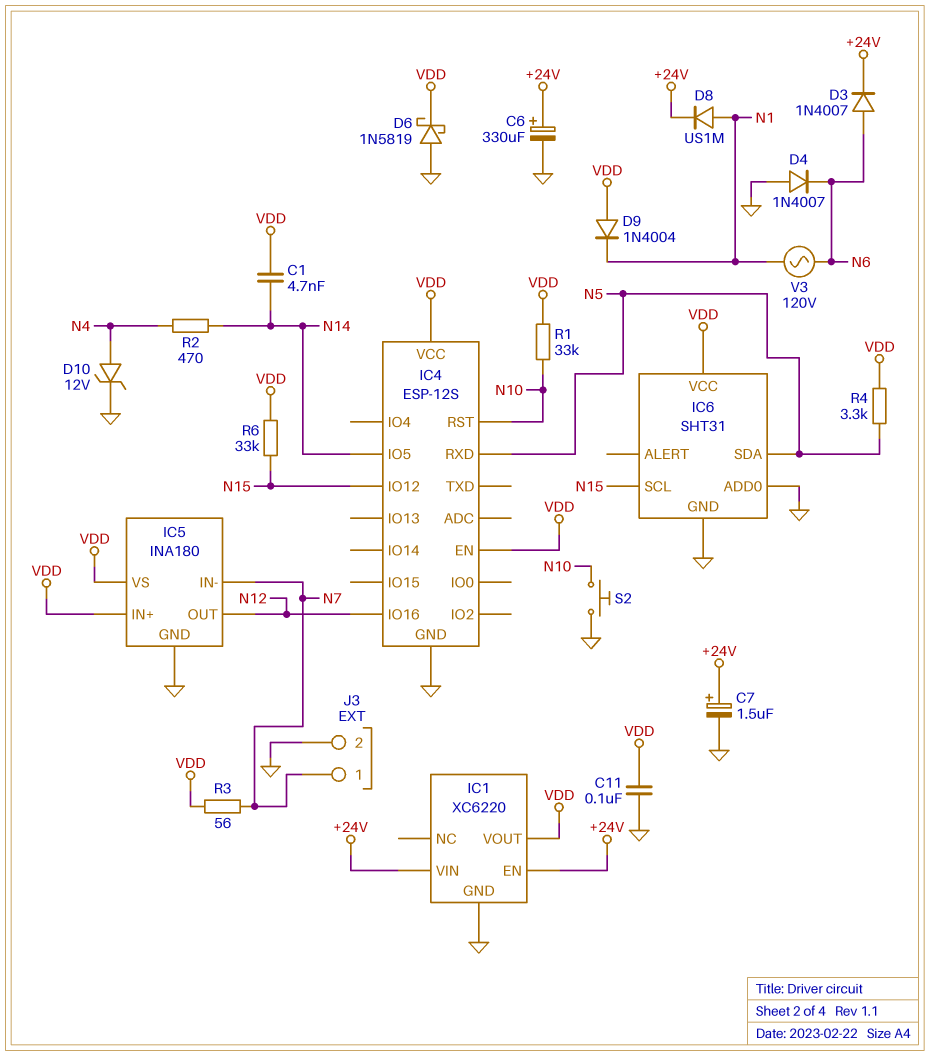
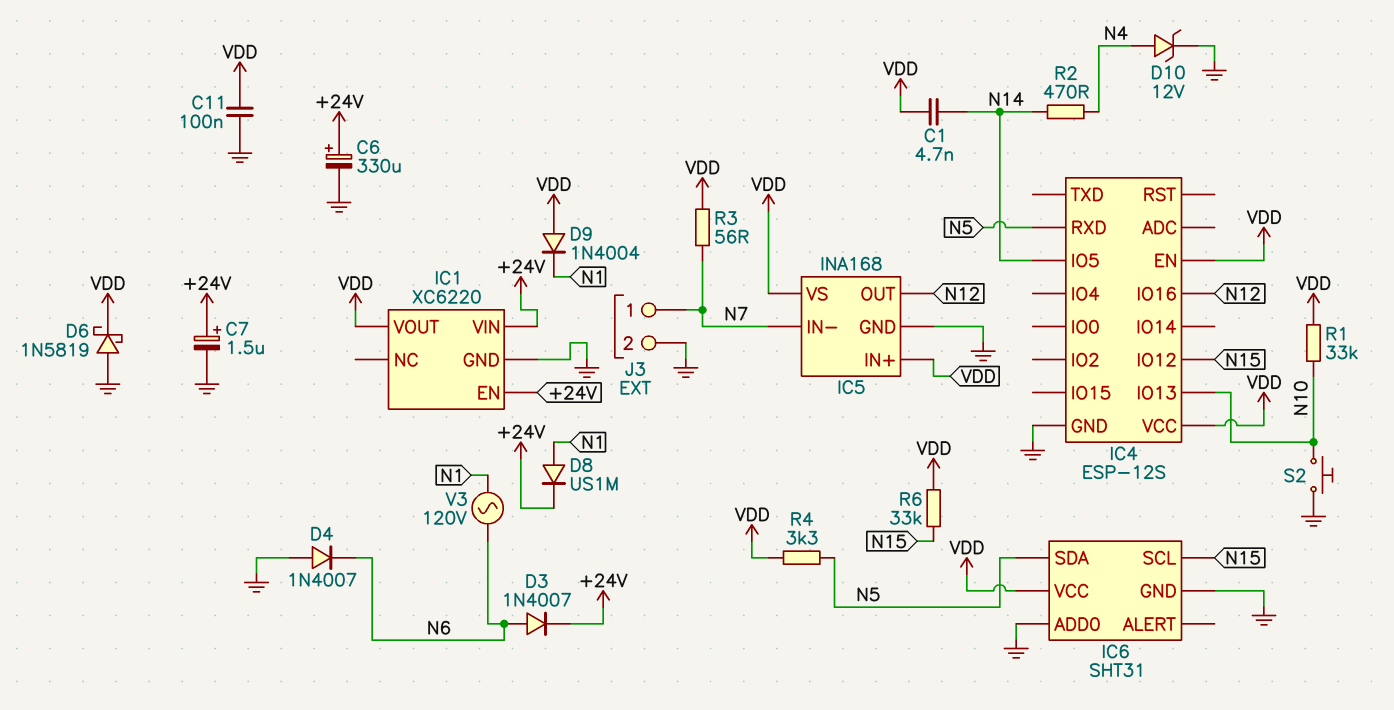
IC4 pin IO13: none -> N10
IC4 pin RST: N10 -> none
IC5: INA180 -> INA168

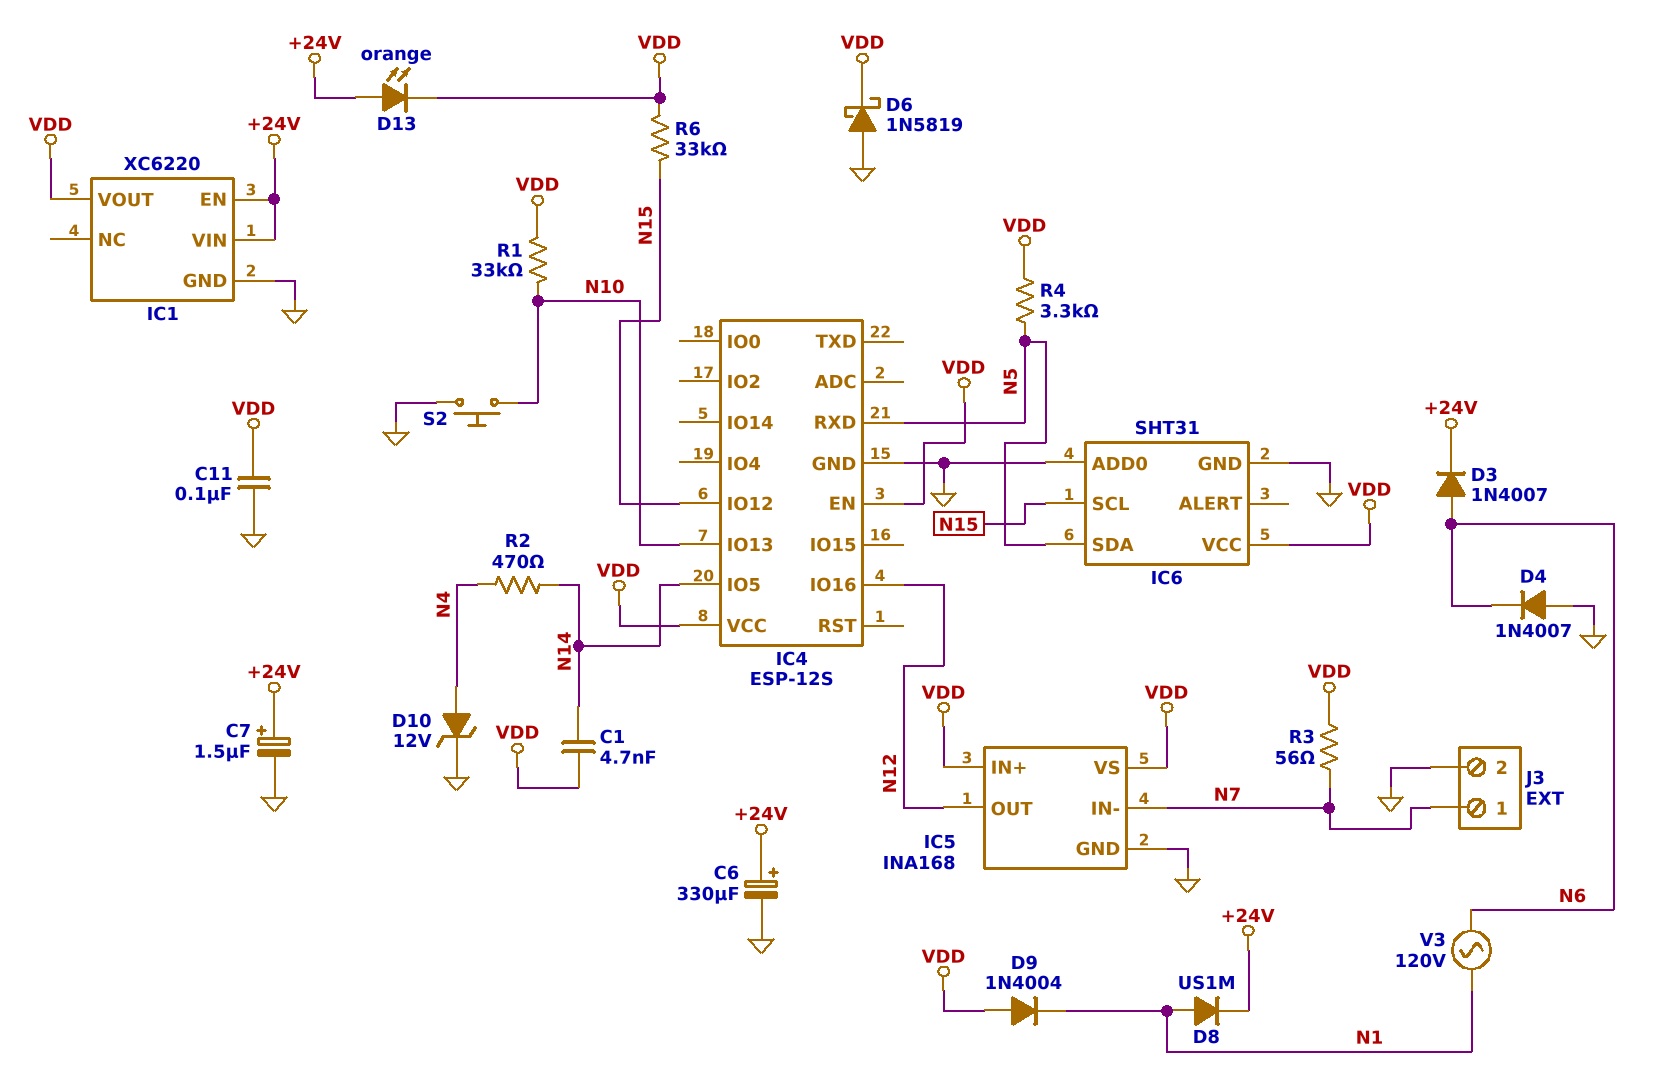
D13: none -> LED orange (A +24V, K VDD)

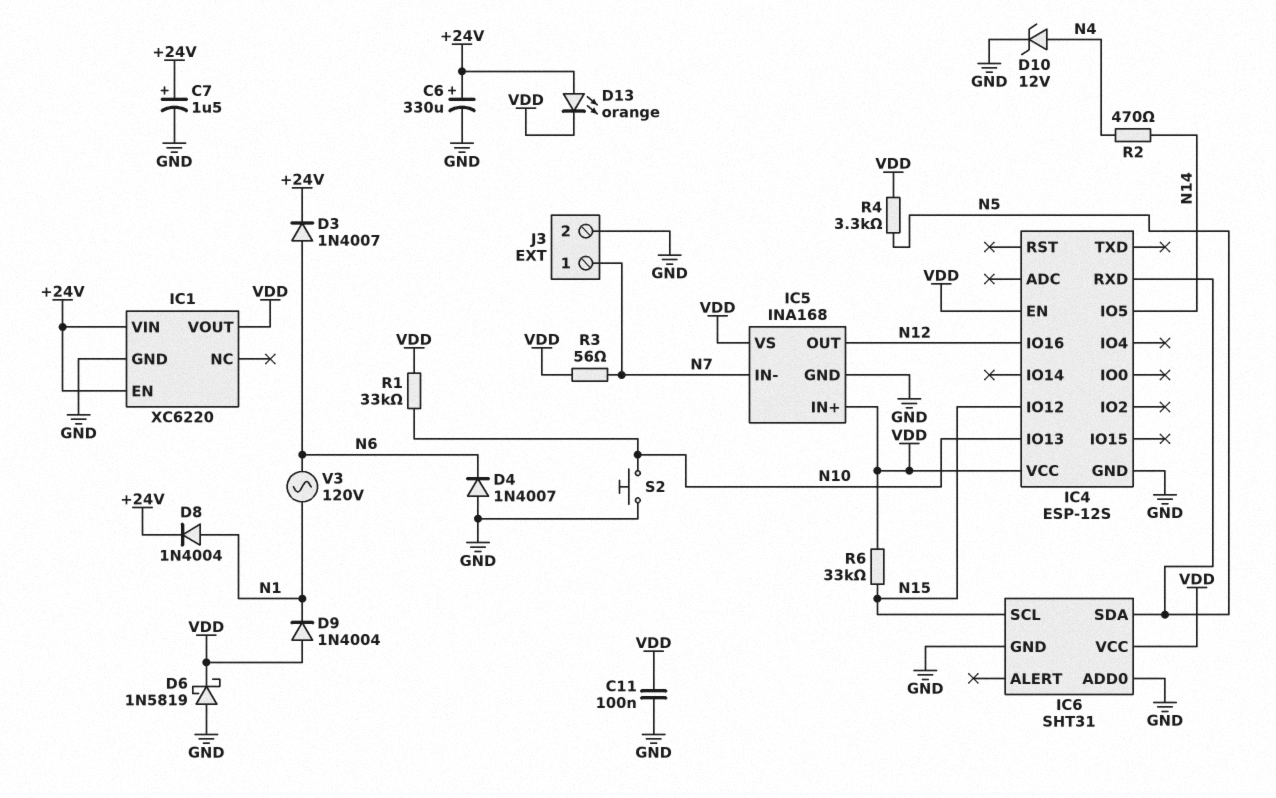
C1: 4.7nF (N14, VDD) -> none
D8: diode US1M (A N1, K +24V) -> diode 1N4004 (A N1, K +24V)

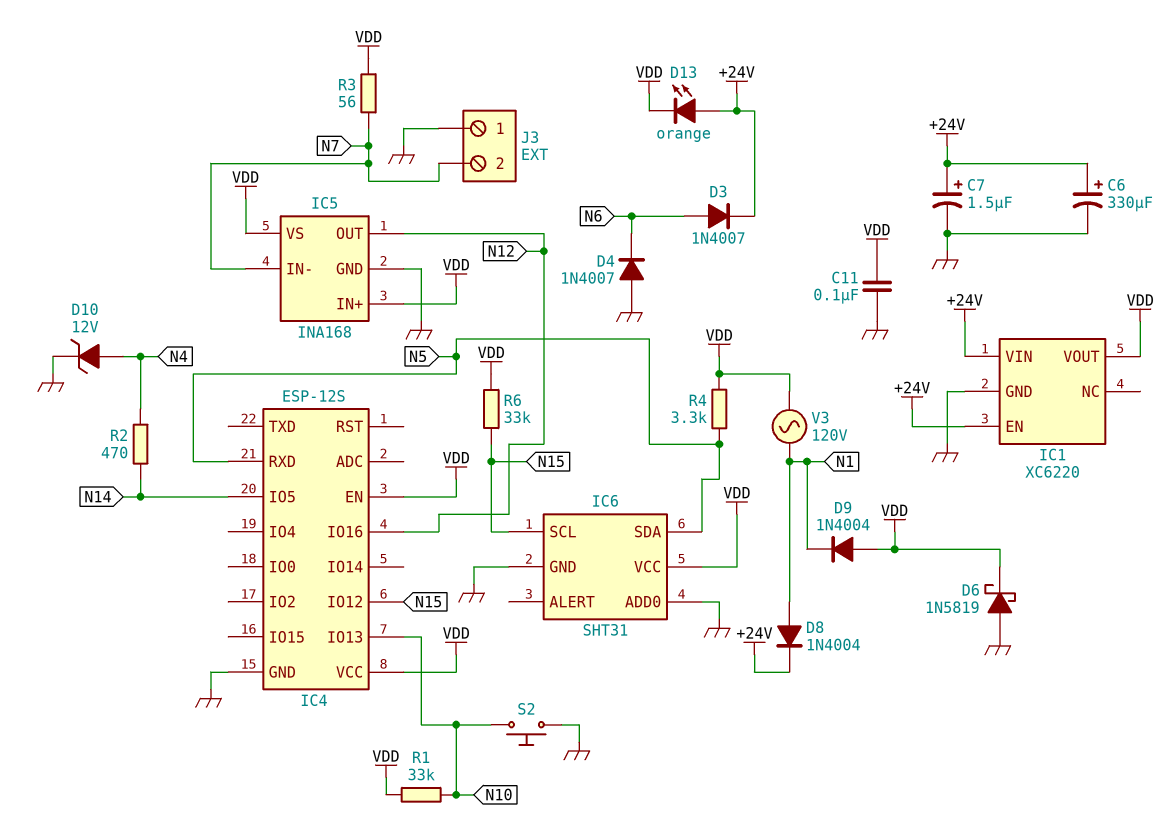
J3 pin 1: N7 -> GND
J3 pin 2: GND -> N7
V3: AC 120V (N1, N6) -> AC 120V (N1, VDD)

